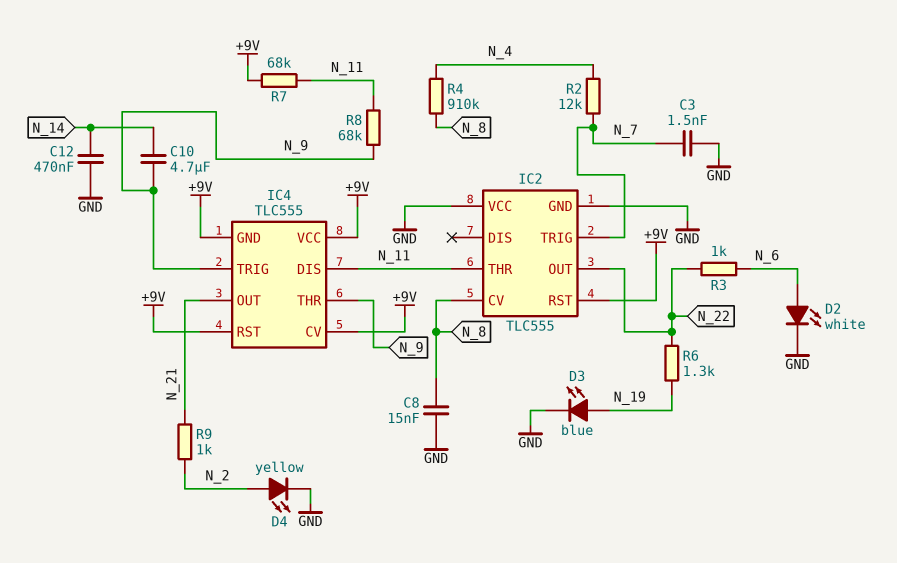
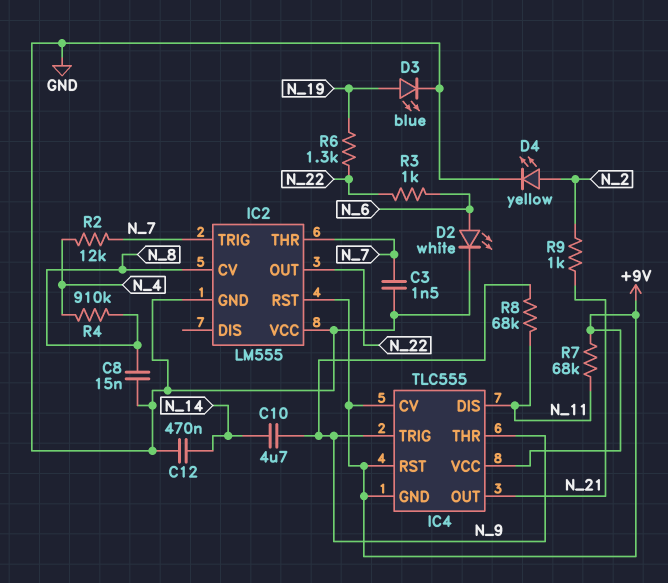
IC2: TLC555 -> LM555
IC2 pin THR: N_11 -> N_7

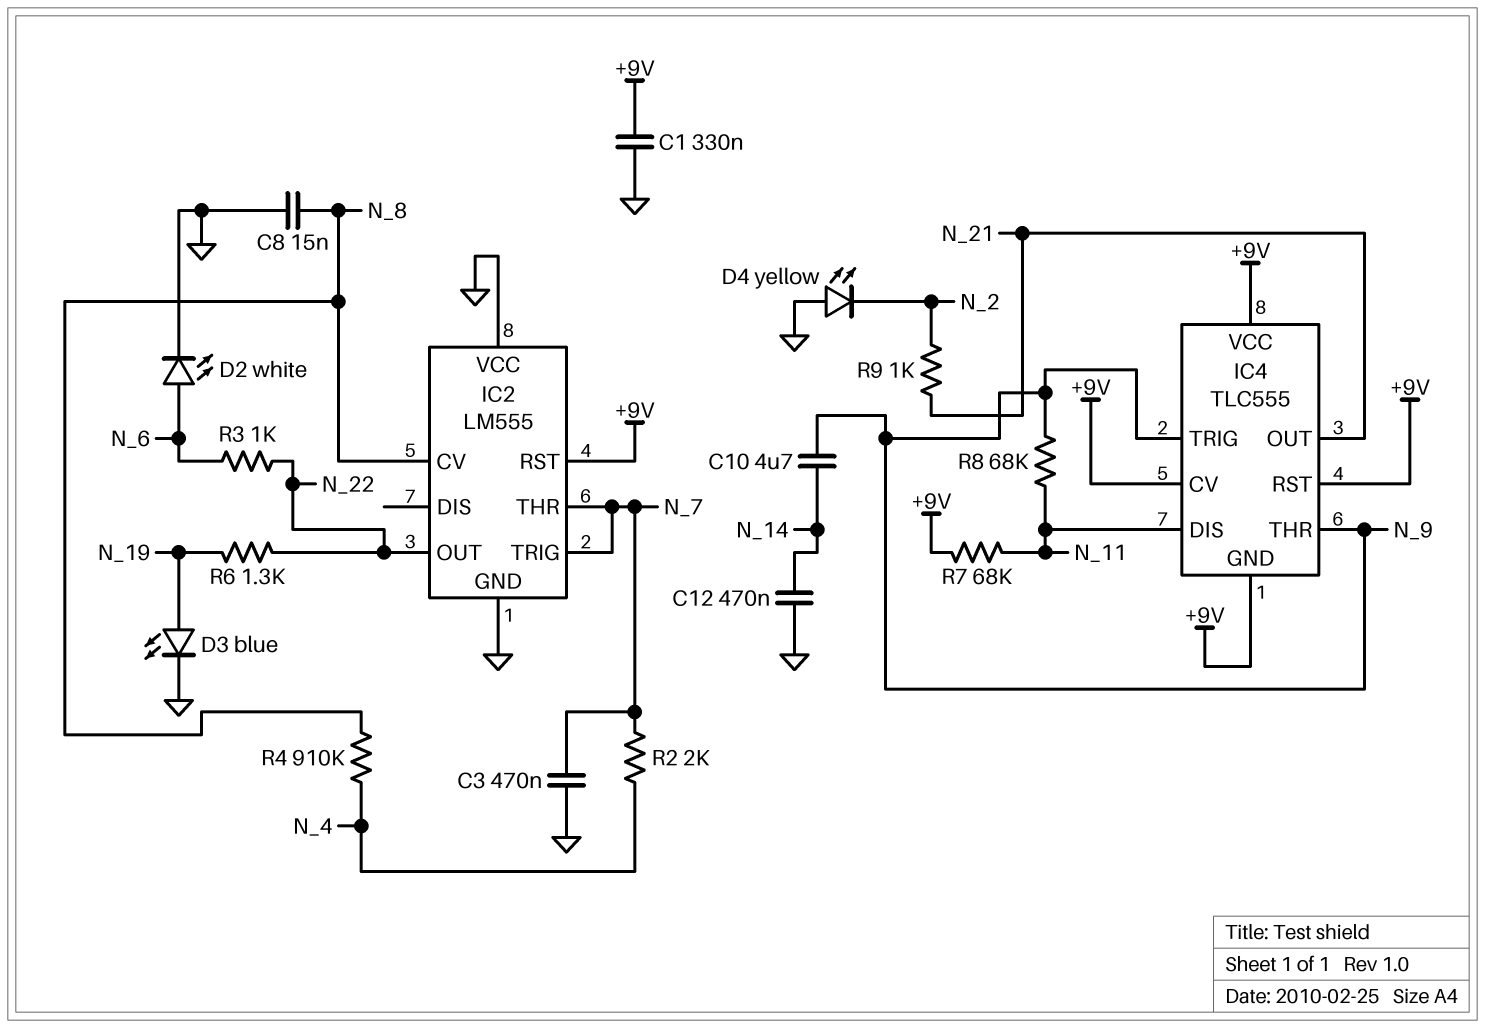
C1: none -> 330nF (+9V, GND)
C3: 1.5nF (GND, N_7) -> 470nF (GND, N_7)
D4: LED yellow (A N_2, K GND) -> LED yellow (A GND, K N_2)
R2: 12k (N_4, N_7) -> 2k (N_4, N_7)

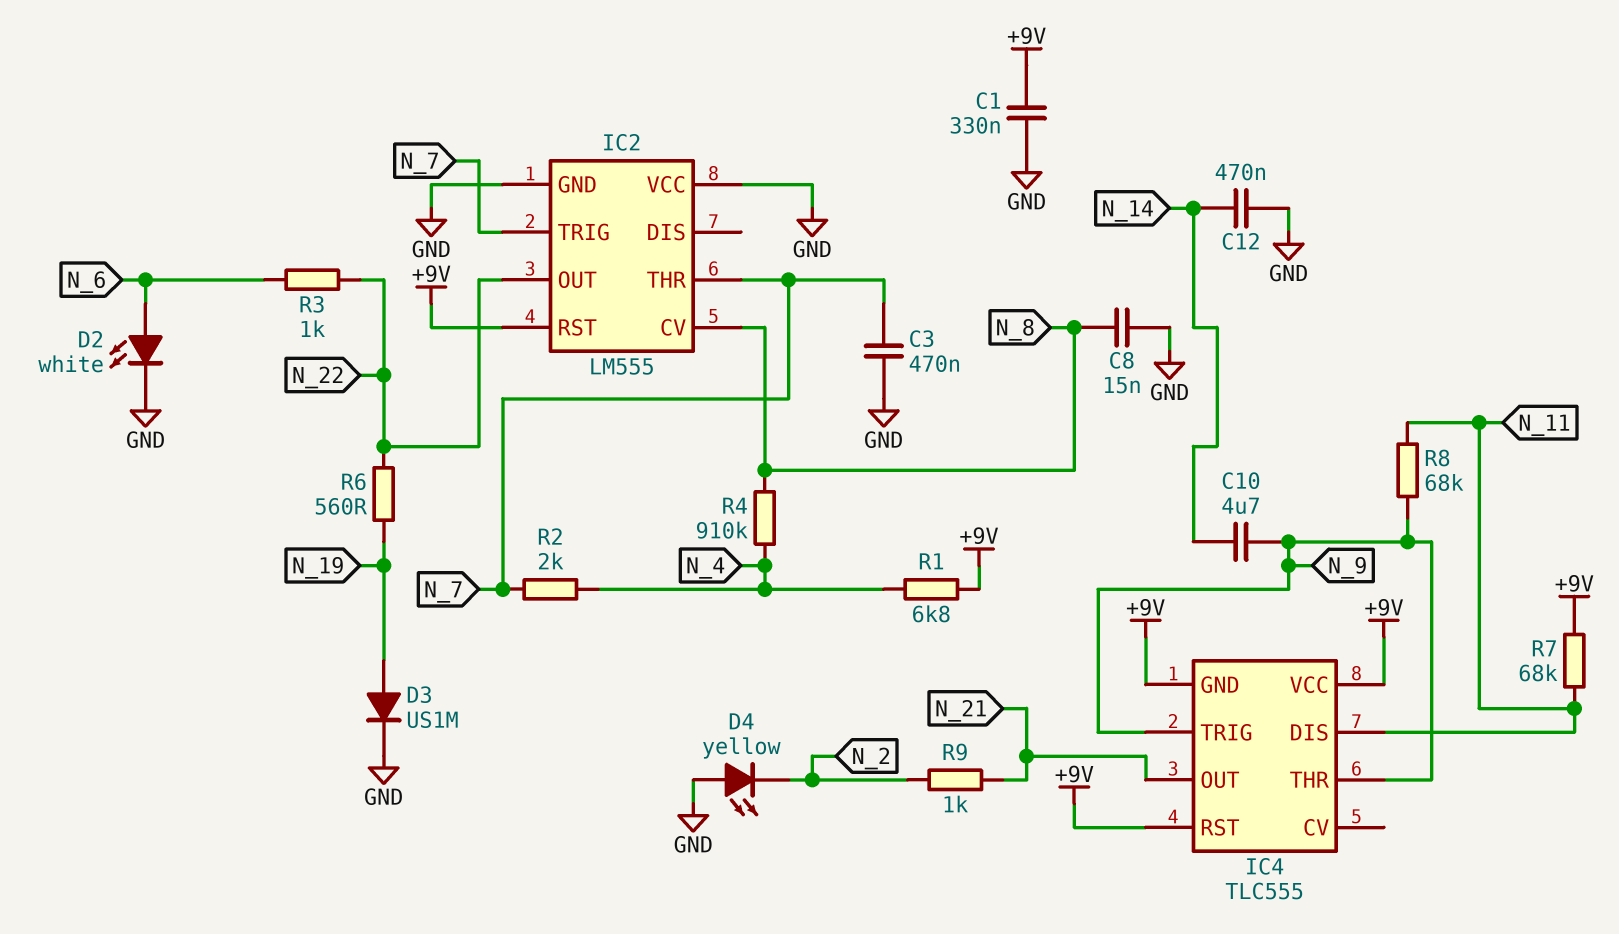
D3: LED blue (A N_19, K GND) -> diode US1M (A N_19, K GND)
IC4 pin CV: +9V -> none
R1: none -> 6.8k (+9V, N_4)
R6: 1.3k (N_19, N_22) -> 560 (N_19, N_22)

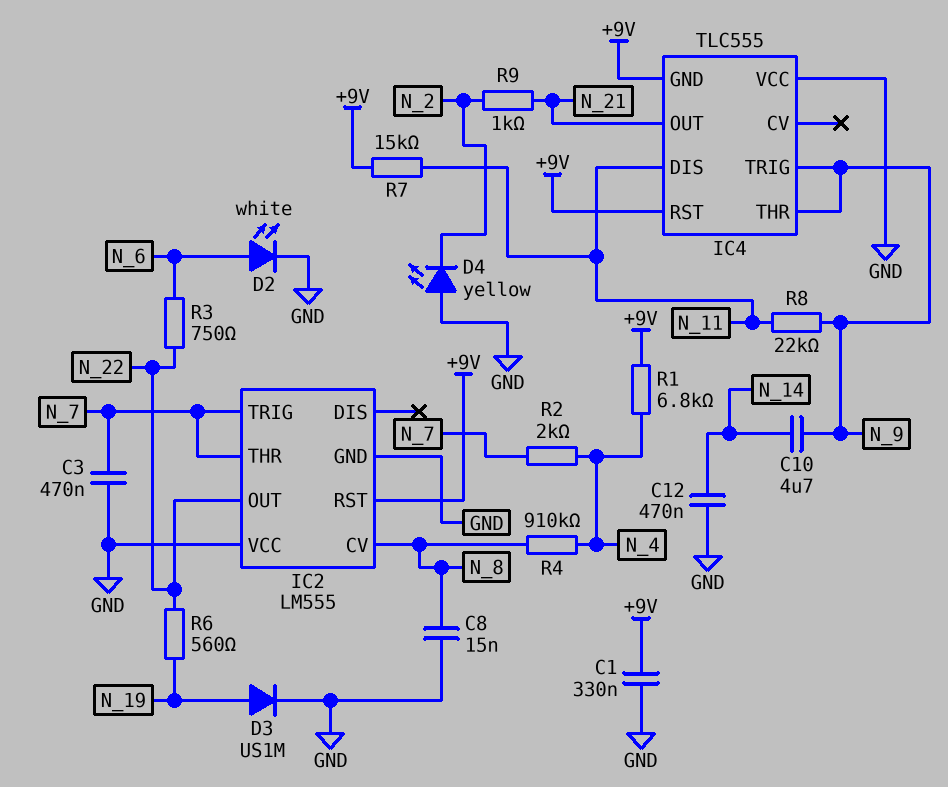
IC4 pin VCC: +9V -> GND
R3: 1k (N_6, N_22) -> 750 (N_6, N_22)
R7: 68k (+9V, N_11) -> 15k (+9V, N_11)
R8: 68k (N_9, N_11) -> 22k (N_9, N_11)

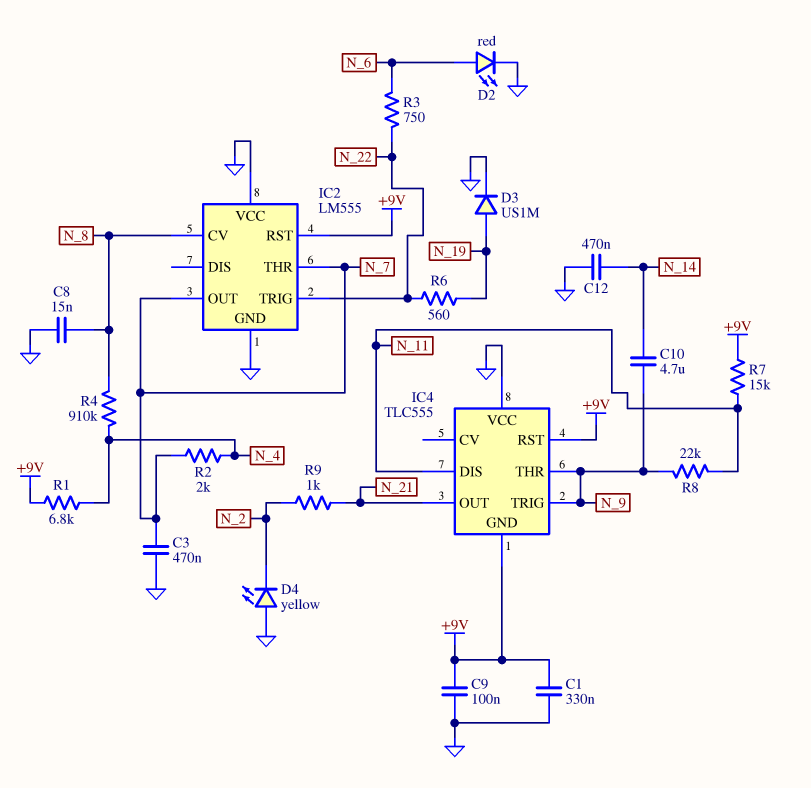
C9: none -> 100nF (+9V, GND)
D2: LED white (A N_6, K GND) -> LED red (A N_6, K GND)
IC2 pin OUT: N_22 -> N_7
IC2 pin TRIG: N_7 -> N_22

